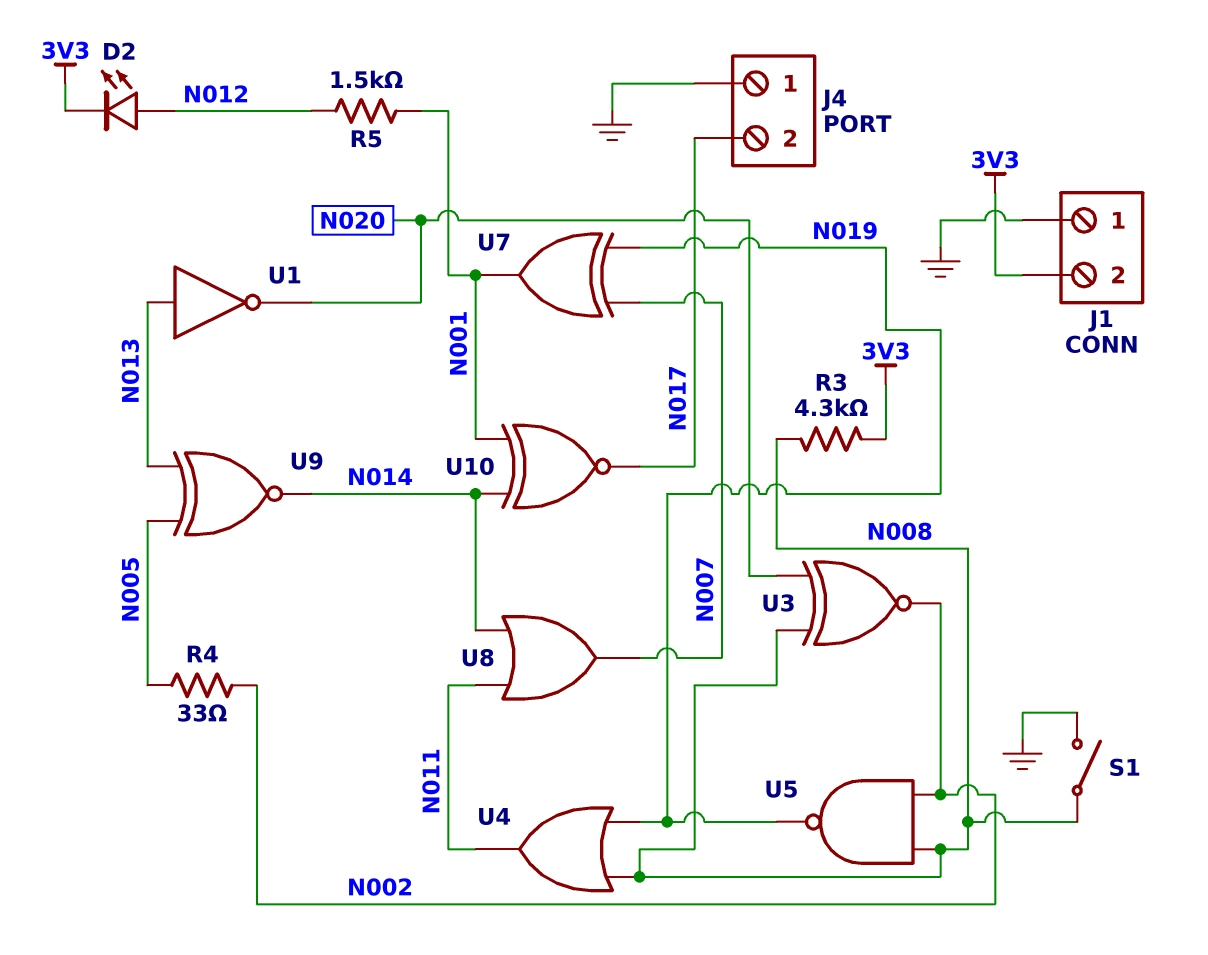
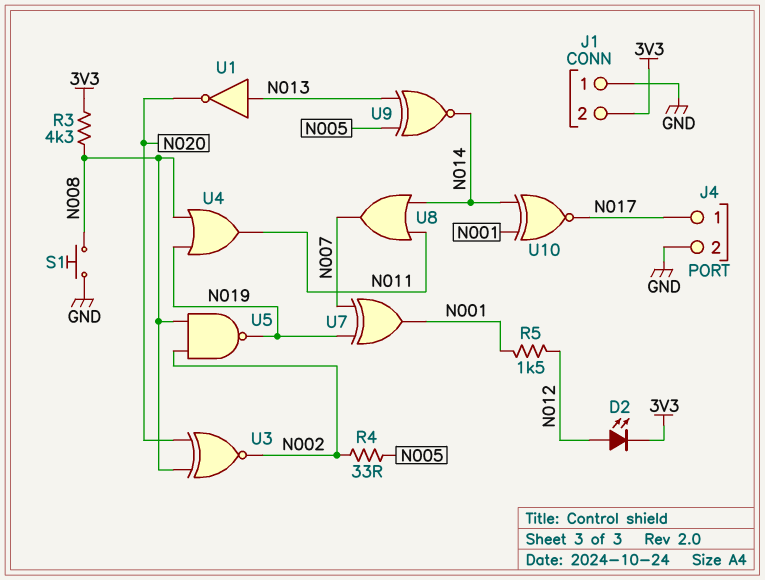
J4 pin 1: GND -> N017
J4 pin 2: N017 -> GND
S1: switch (GND, N008) -> button (GND, N008)

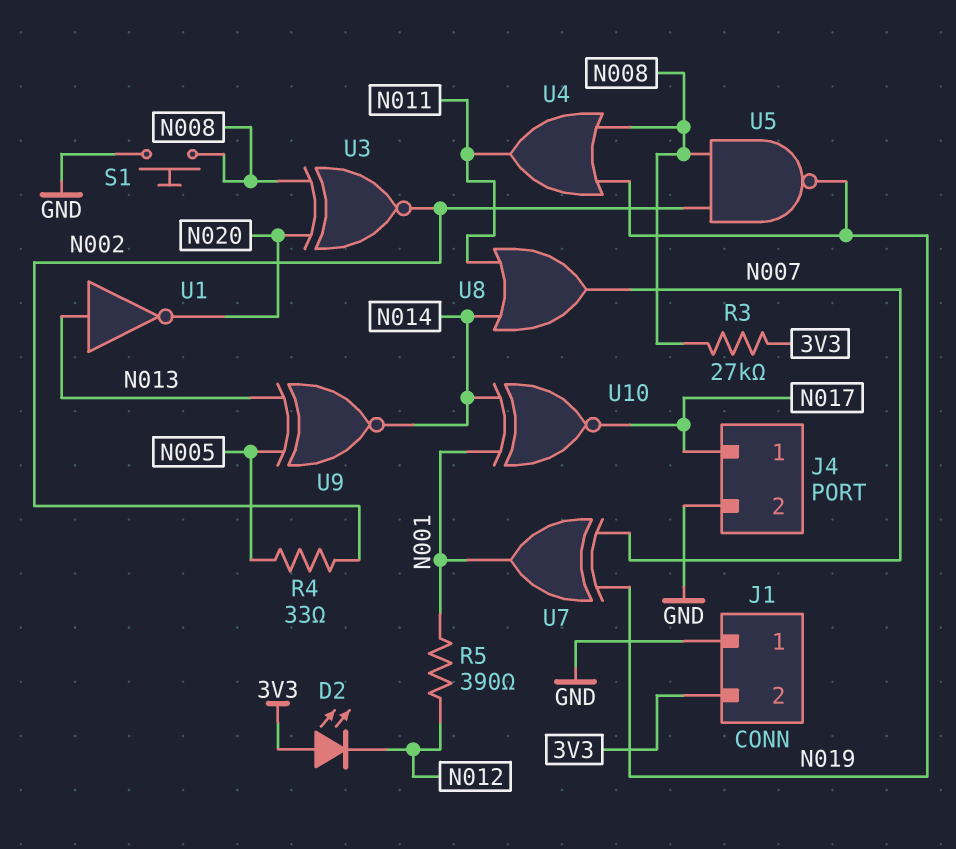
D2: LED (A N012, K 3V3) -> LED (A 3V3, K N012)
R3: 4.3k (3V3, N008) -> 27k (3V3, N008)
R5: 1.5k (N001, N012) -> 390 (N001, N012)

